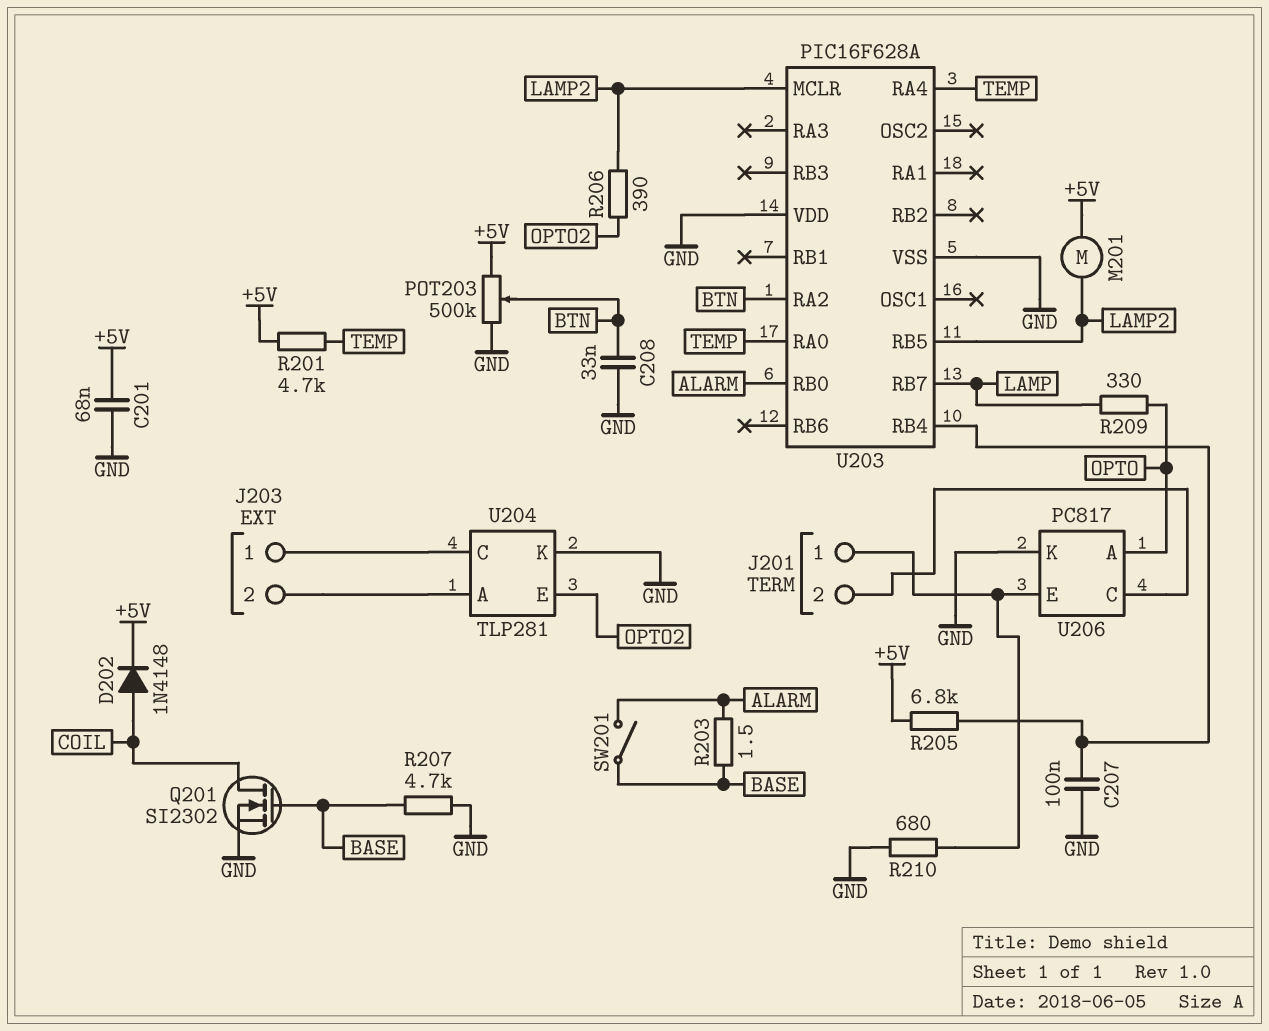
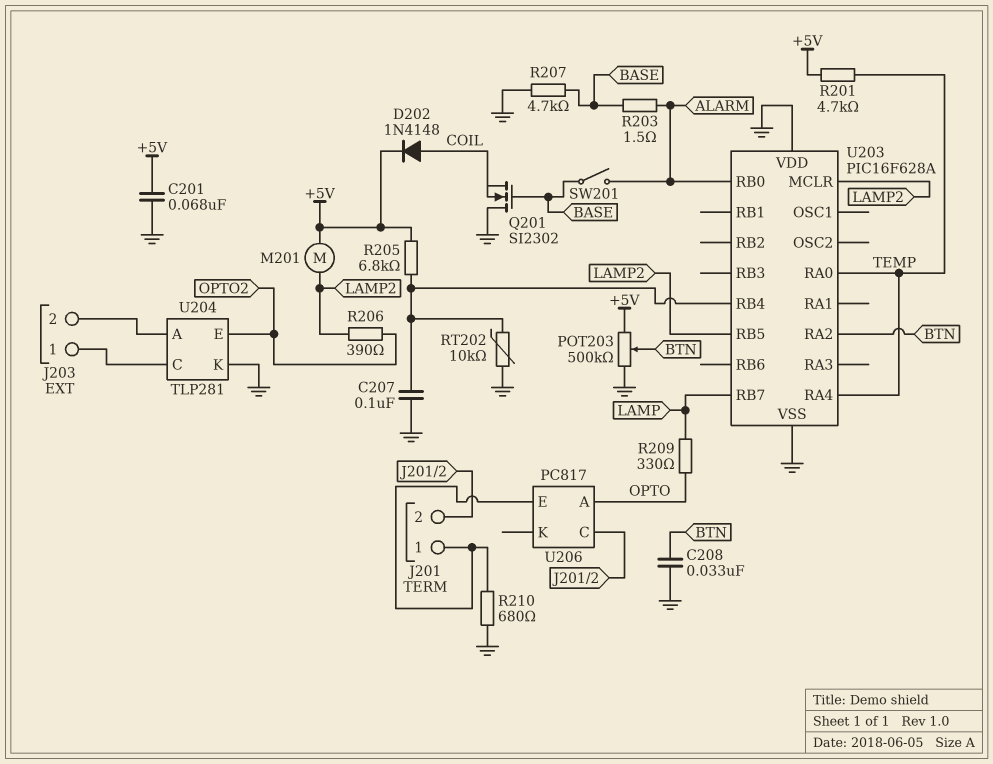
Q201: NMOS SI2302 (G BASE, D COIL, S GND) -> NMOS SI2302 (G BASE, D GND, S COIL)
RT202: none -> 10k (GND, U203/RB4)
U206 pin K: GND -> none

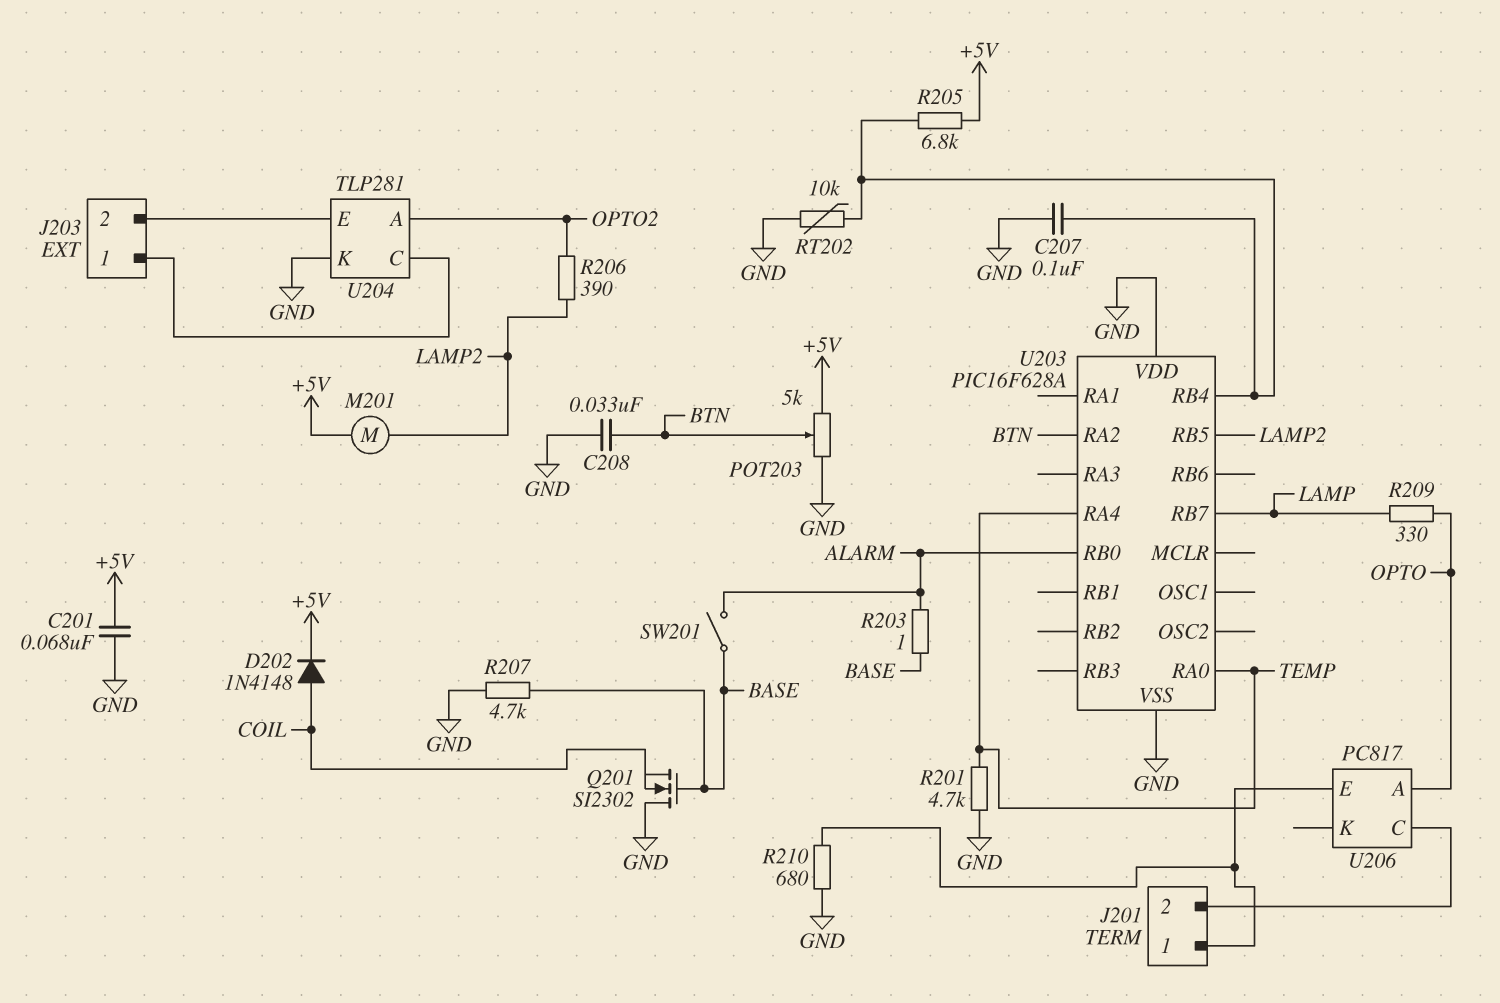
POT203: 500k (+5V, GND, wiper BTN) -> 5k (+5V, GND, wiper BTN)
R201: 4.7k (+5V, TEMP) -> 4.7k (GND, TEMP)
R203: 1.5 (ALARM, BASE) -> 1 (ALARM, BASE)
U203 pin MCLR: LAMP2 -> none
U204 pin A: J203/2 -> OPTO2
U204 pin E: OPTO2 -> J203/2

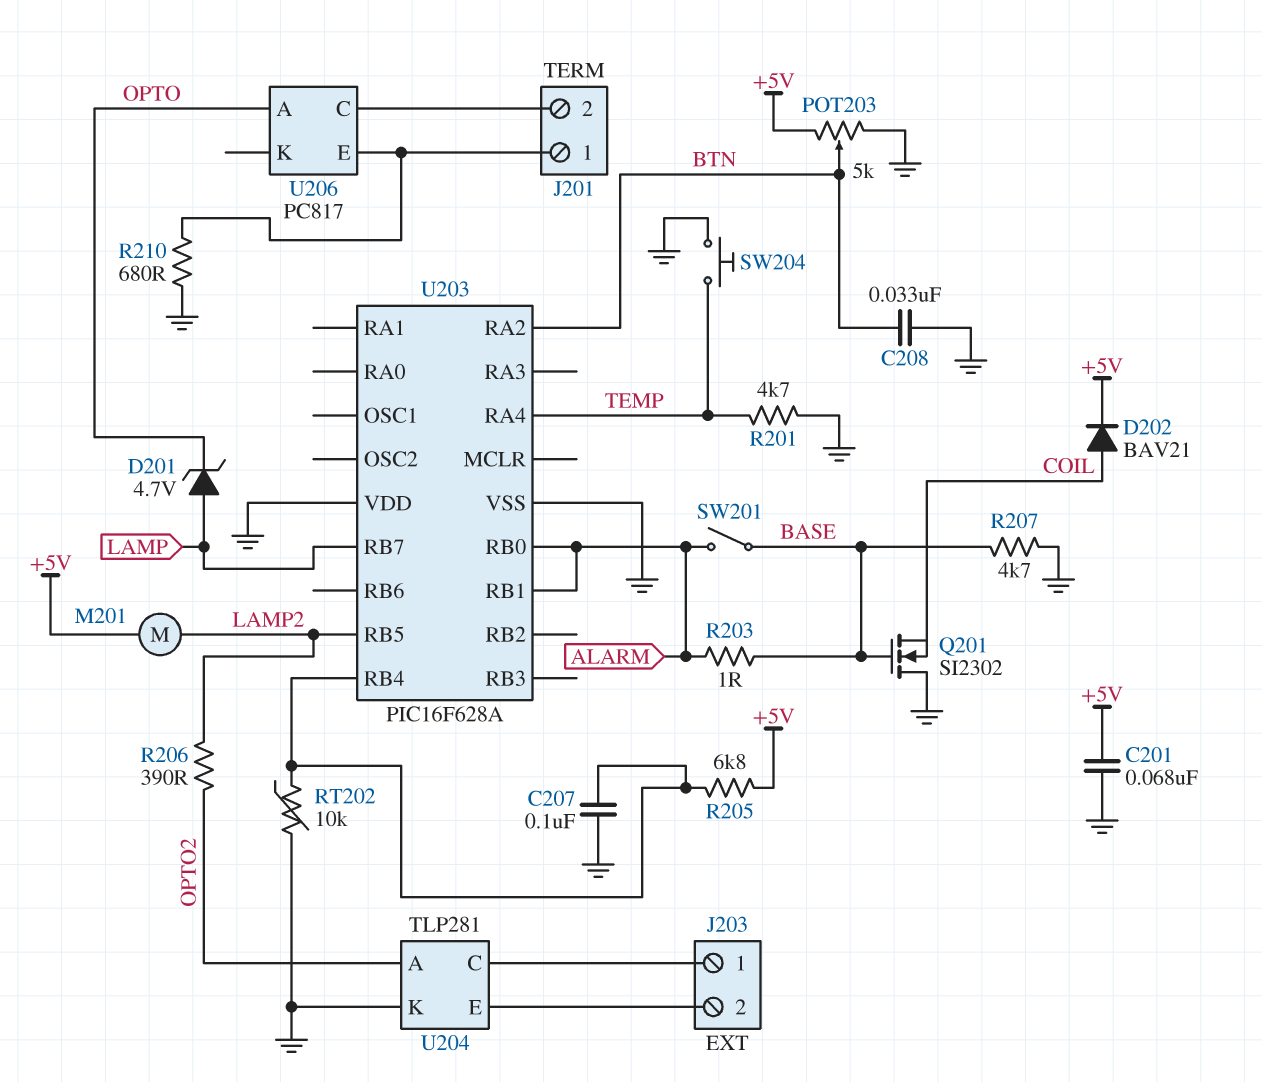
D201: none -> zener 4.7V (A LAMP, K OPTO)
D202: diode 1N4148 (A COIL, K +5V) -> diode BAV21 (A COIL, K +5V)
R209: 330 (LAMP, OPTO) -> none
SW204: none -> button (GND, TEMP)
U203 pin RA0: TEMP -> none
U203 pin RB1: none -> ALARM

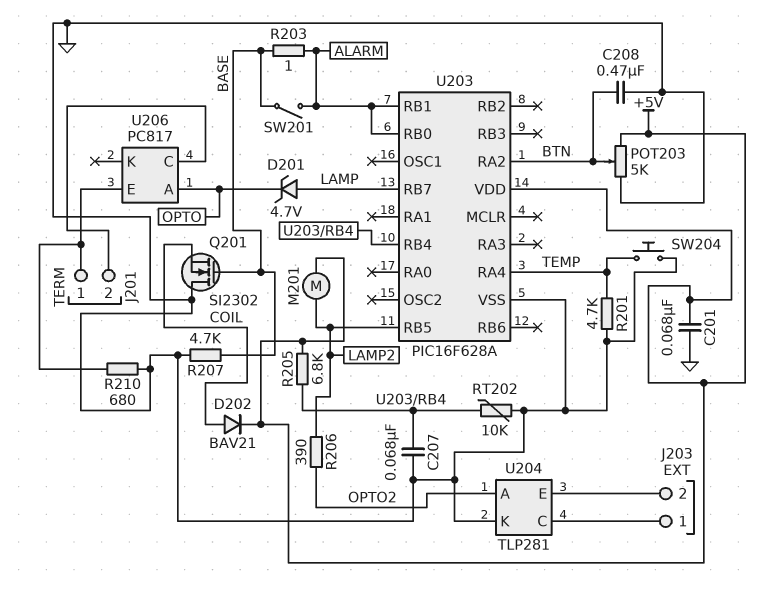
C207: 100nF (GND, U203/RB4) -> 68nF (GND, U203/RB4)
C208: 33nF (BTN, GND) -> 470nF (BTN, GND)
U203 pin VDD: GND -> +5V

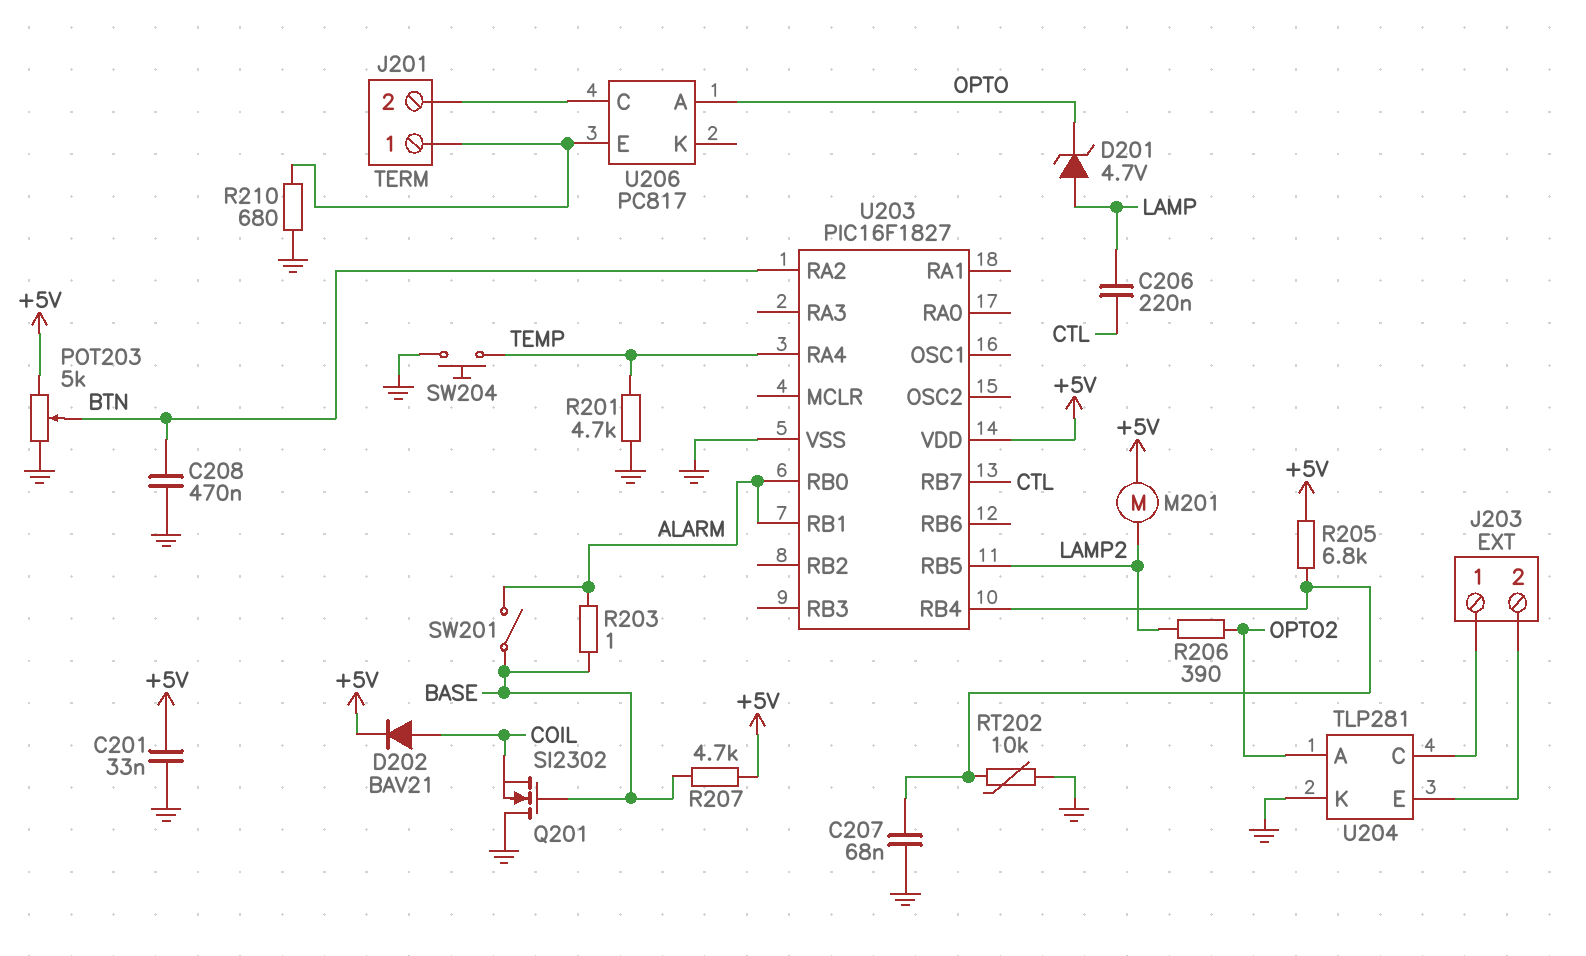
C201: 68nF (+5V, GND) -> 33nF (+5V, GND)
C206: none -> 220nF (CTL, LAMP)
R207: 4.7k (BASE, GND) -> 4.7k (+5V, BASE)
U203: PIC16F628A -> PIC16F1827
U203 pin RB7: LAMP -> CTL

